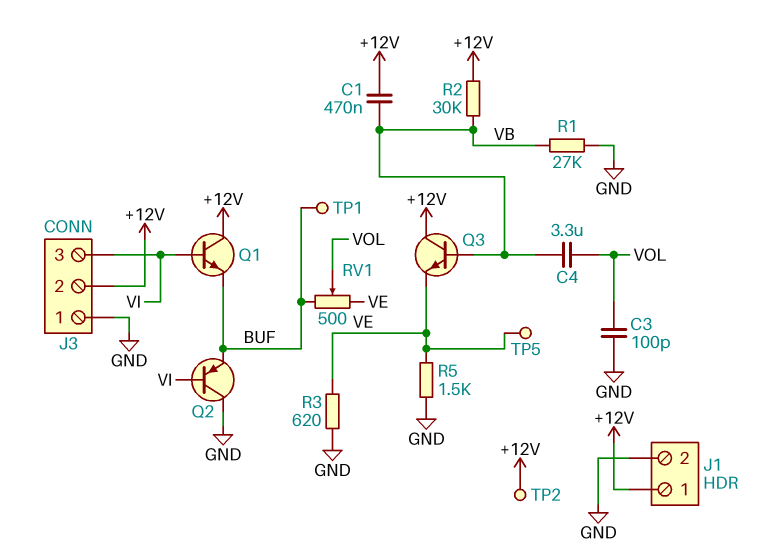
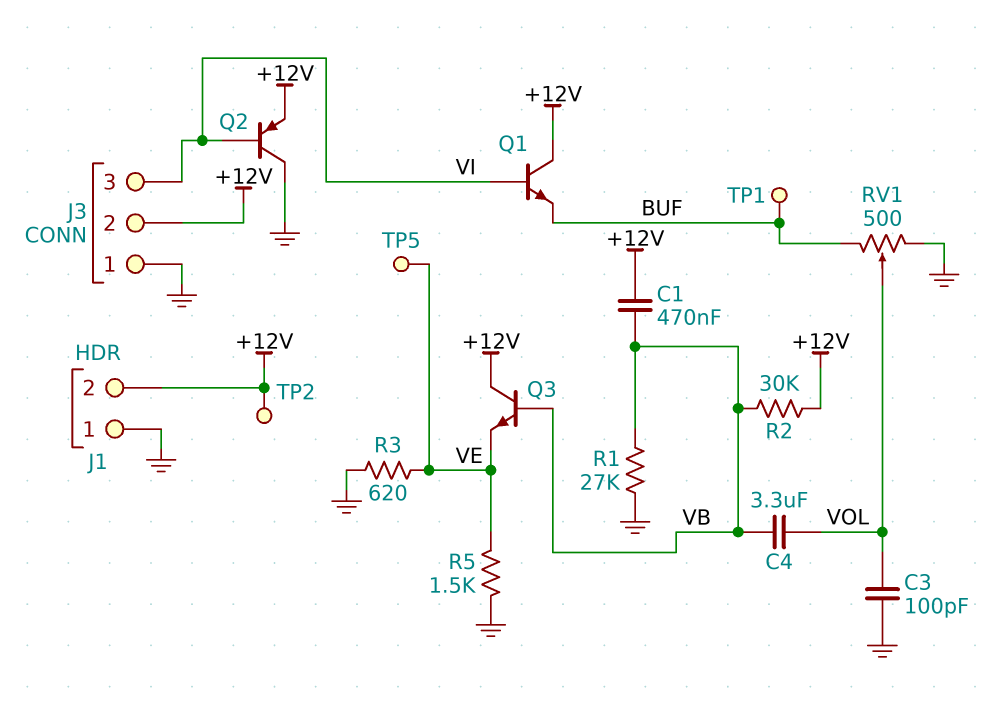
J1 pin 1: +12V -> GND
J1 pin 2: GND -> +12V
Q2: PNP (B VI, C GND, E BUF) -> PNP (B VI, C GND, E +12V)
RV1: 500 (BUF, VE, wiper VOL) -> 500 (BUF, GND, wiper VOL)

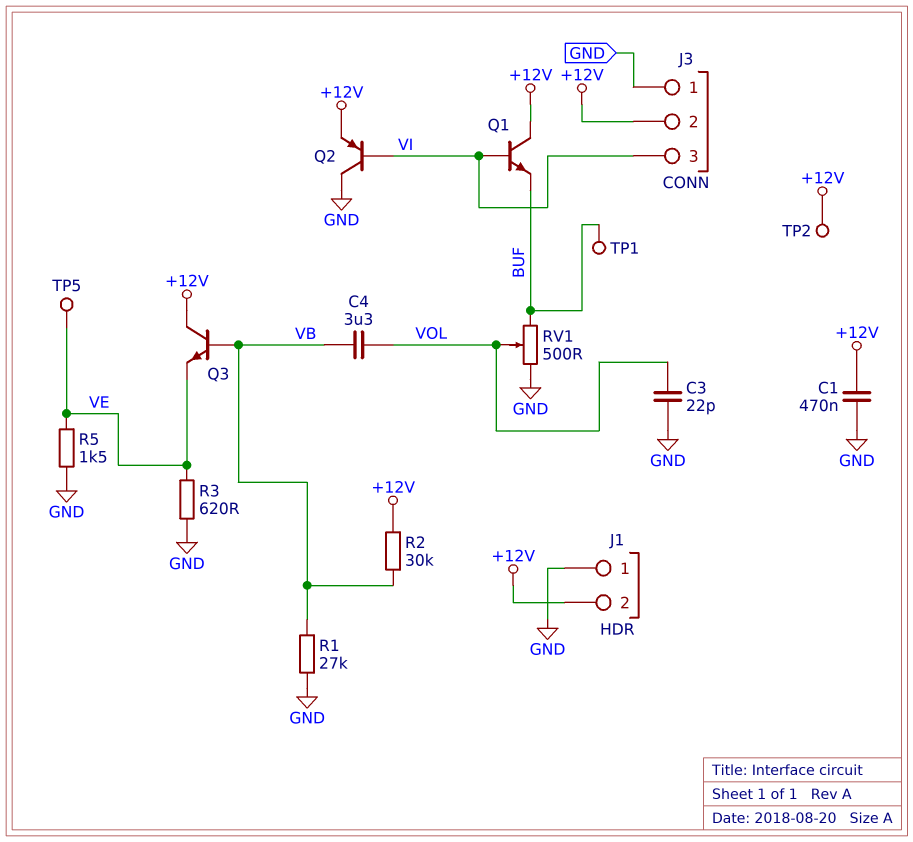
C1: 470nF (+12V, VB) -> 470nF (+12V, GND)
C3: 100pF (GND, VOL) -> 22pF (GND, VOL)

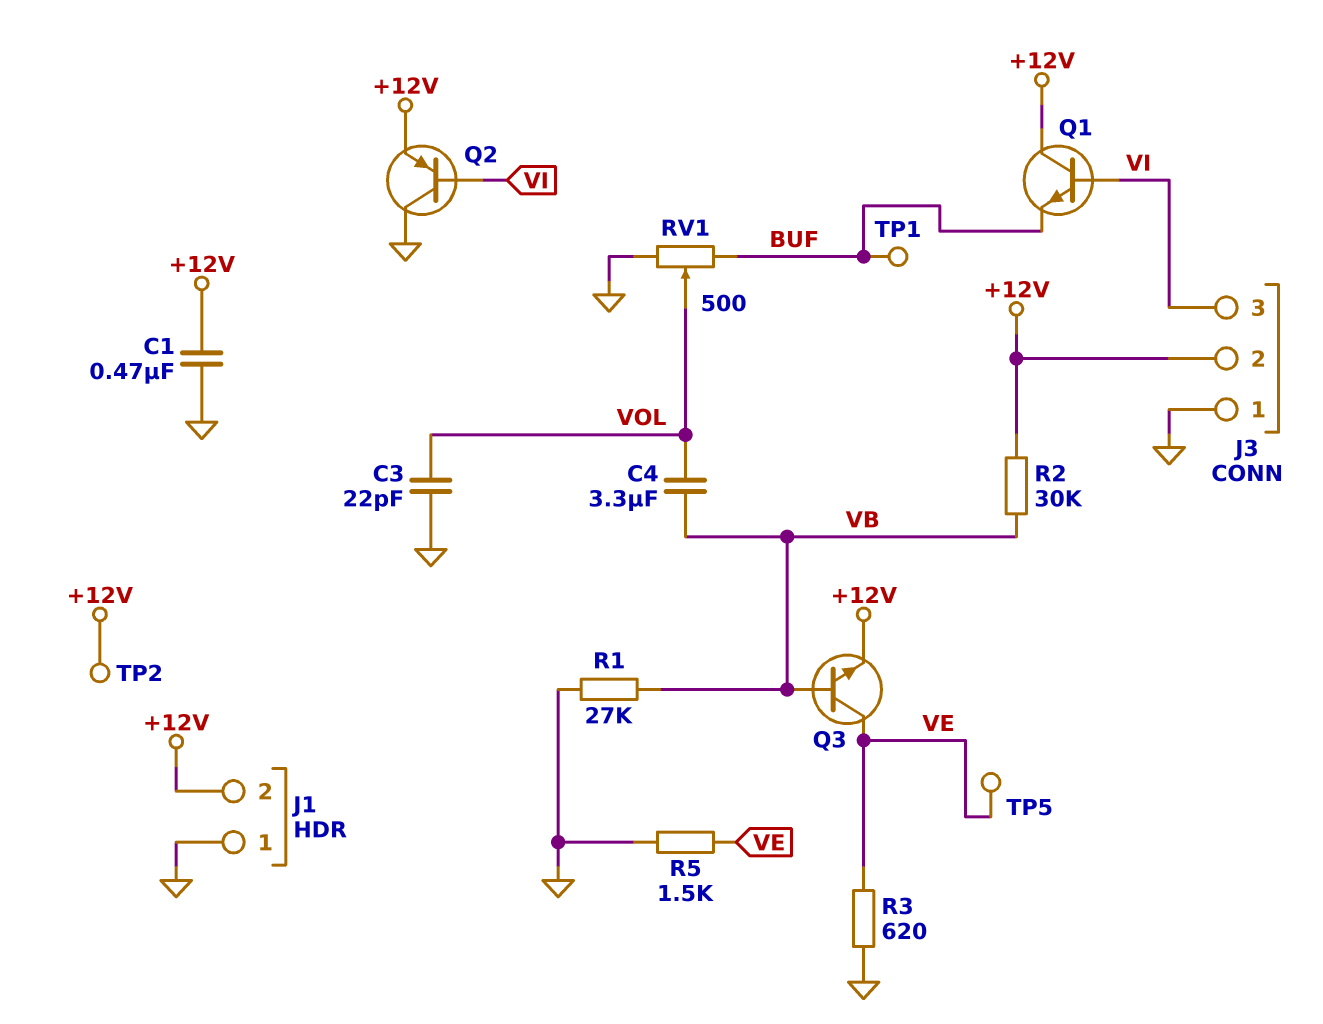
Q3: NPN (B VB, C +12V, E VE) -> NPN (B VB, C VE, E +12V)

